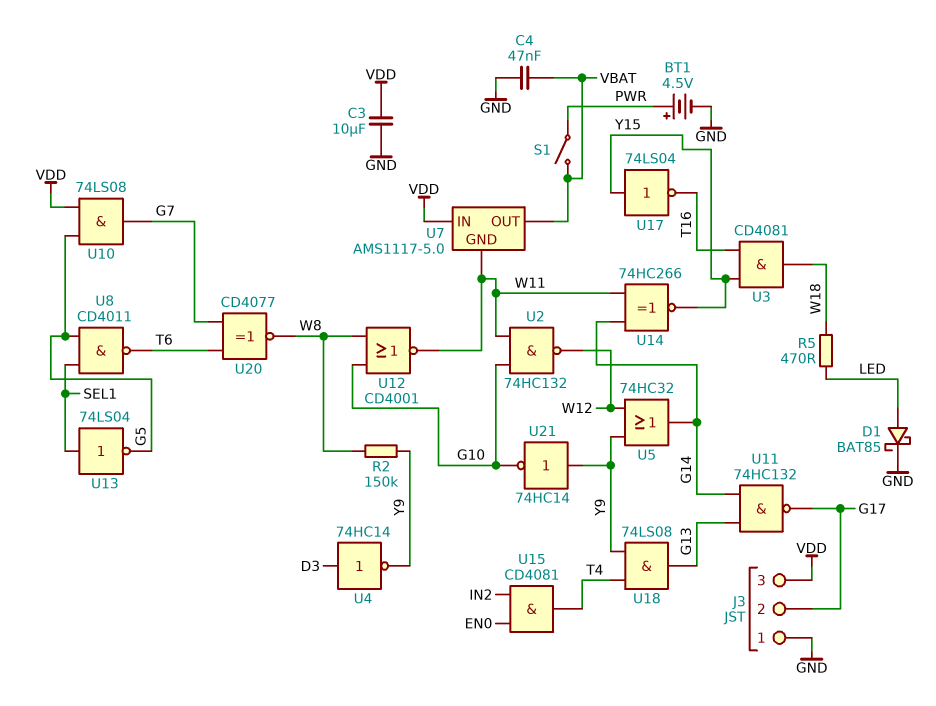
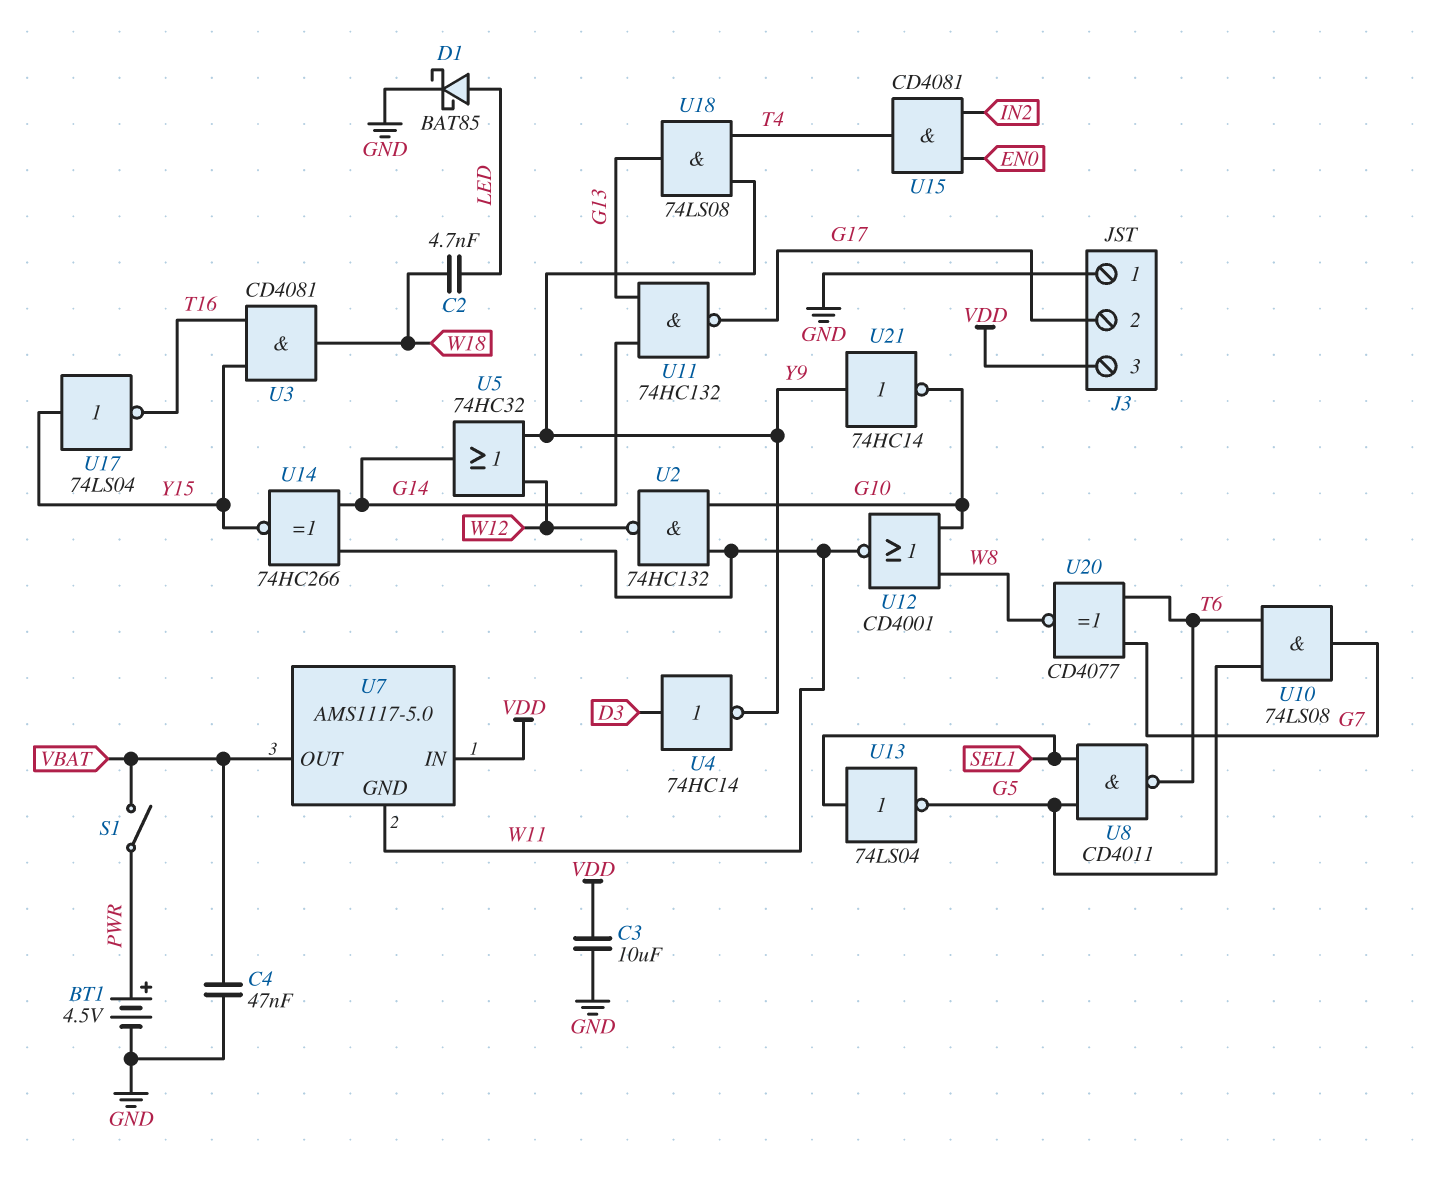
C2: none -> 4.7nF (LED, W18)
R2: 150k (W8, Y9) -> none
R5: 470 (LED, W18) -> none
U10: AND 74LS08 (in G5, in VDD, out G7) -> AND 74LS08 (in G5, in T6, out G7)

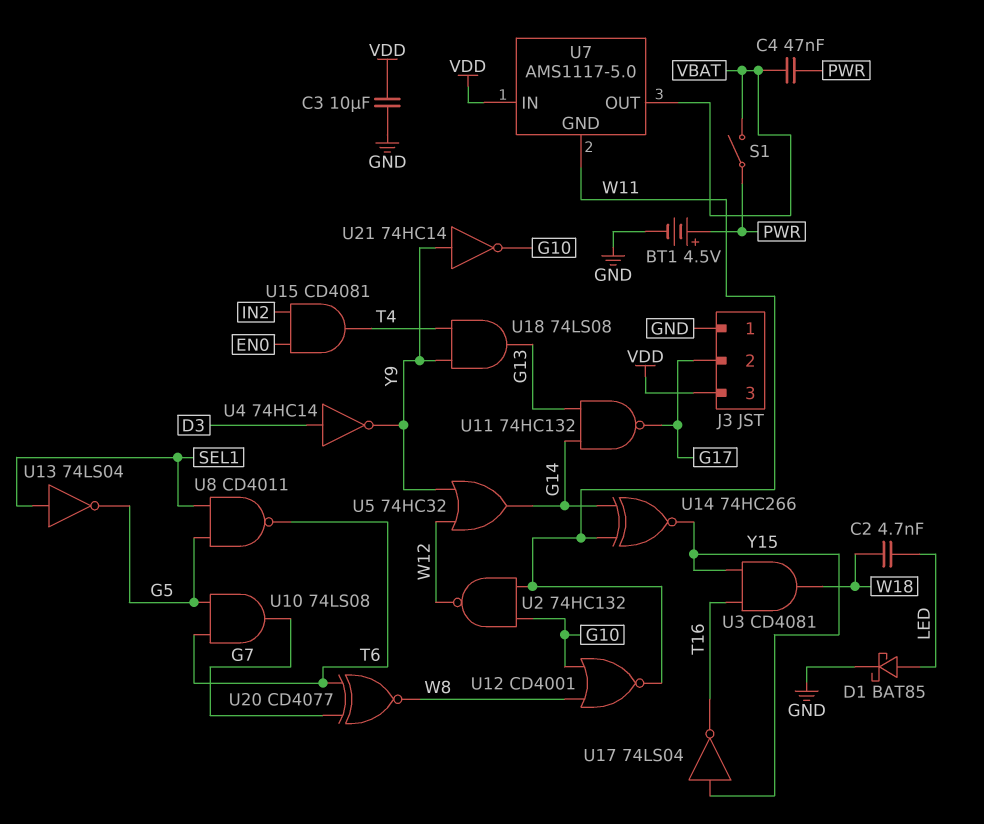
C4: 47nF (GND, VBAT) -> 47nF (PWR, VBAT)

